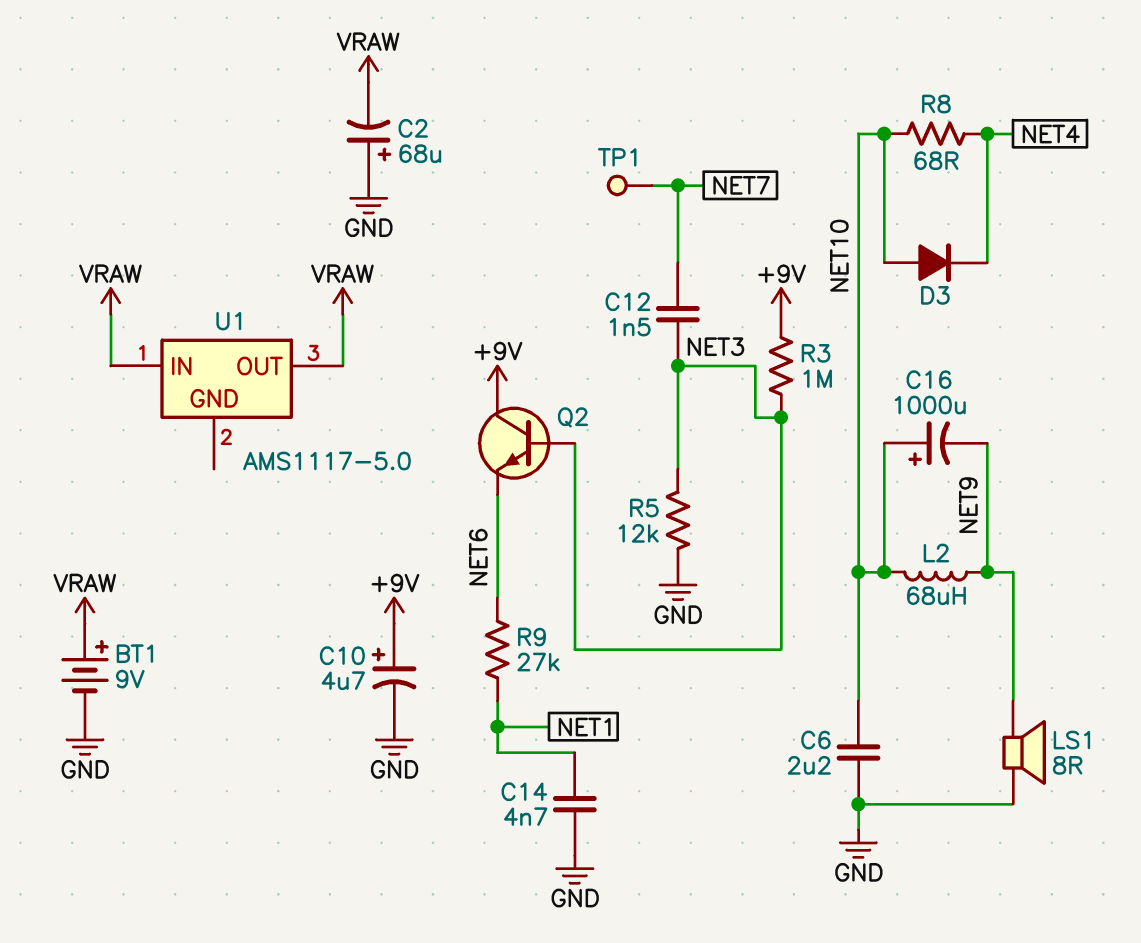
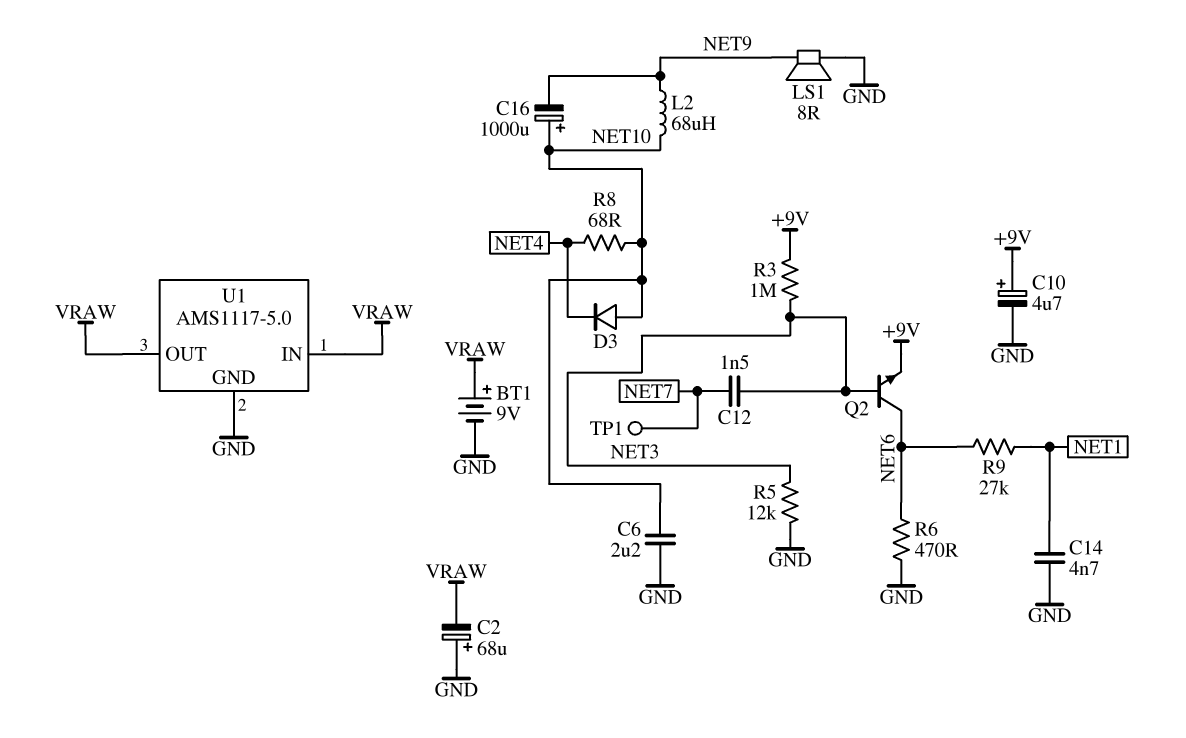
Q2: NPN (B NET3, C +9V, E NET6) -> NPN (B NET3, C NET6, E +9V)
R6: none -> 470 (GND, NET6)
U1 pin GND: none -> GND

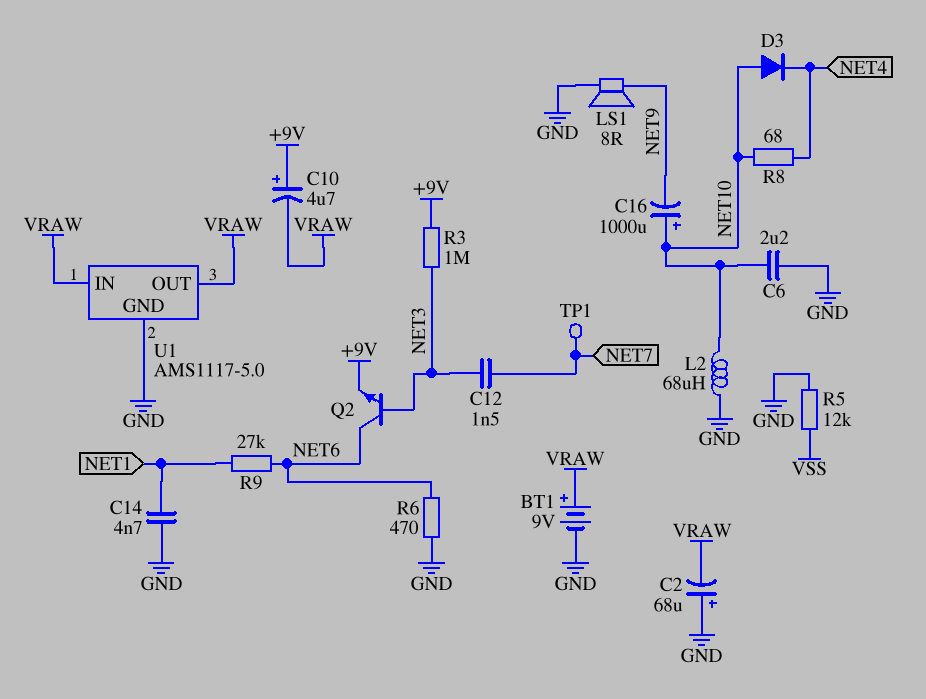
C10: 4.7uF (plus +9V, minus GND) -> 4.7uF (plus +9V, minus VRAW)
L2: 68uH (NET9, NET10) -> 68uH (GND, NET10)
R5: 12k (GND, NET3) -> 12k (GND, VSS)

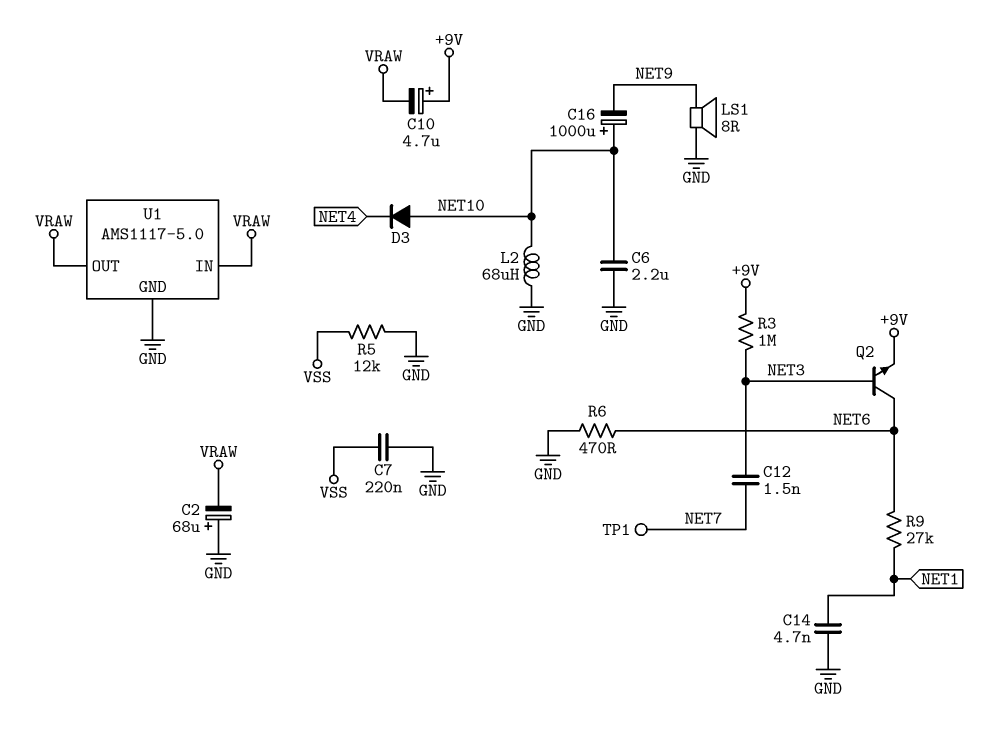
BT1: 9V (plus VRAW, minus GND) -> none
C7: none -> 220nF (GND, VSS)
R8: 68 (NET4, NET10) -> none

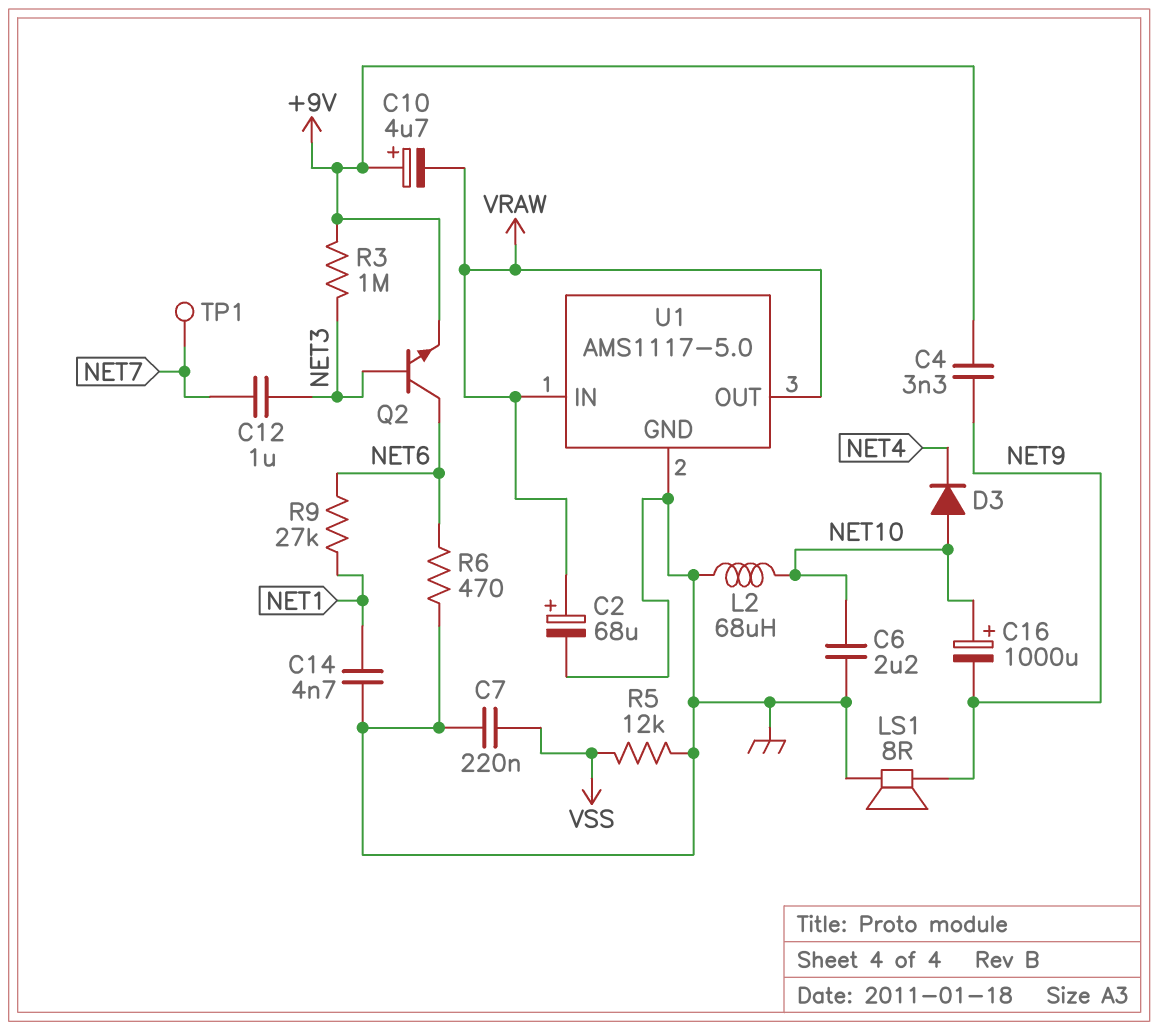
C2: 68uF (plus GND, minus VRAW) -> 68uF (plus VRAW, minus GND)
C4: none -> 3.3nF (+9V, NET9)
C12: 1.5nF (NET3, NET7) -> 1uF (NET3, NET7)

